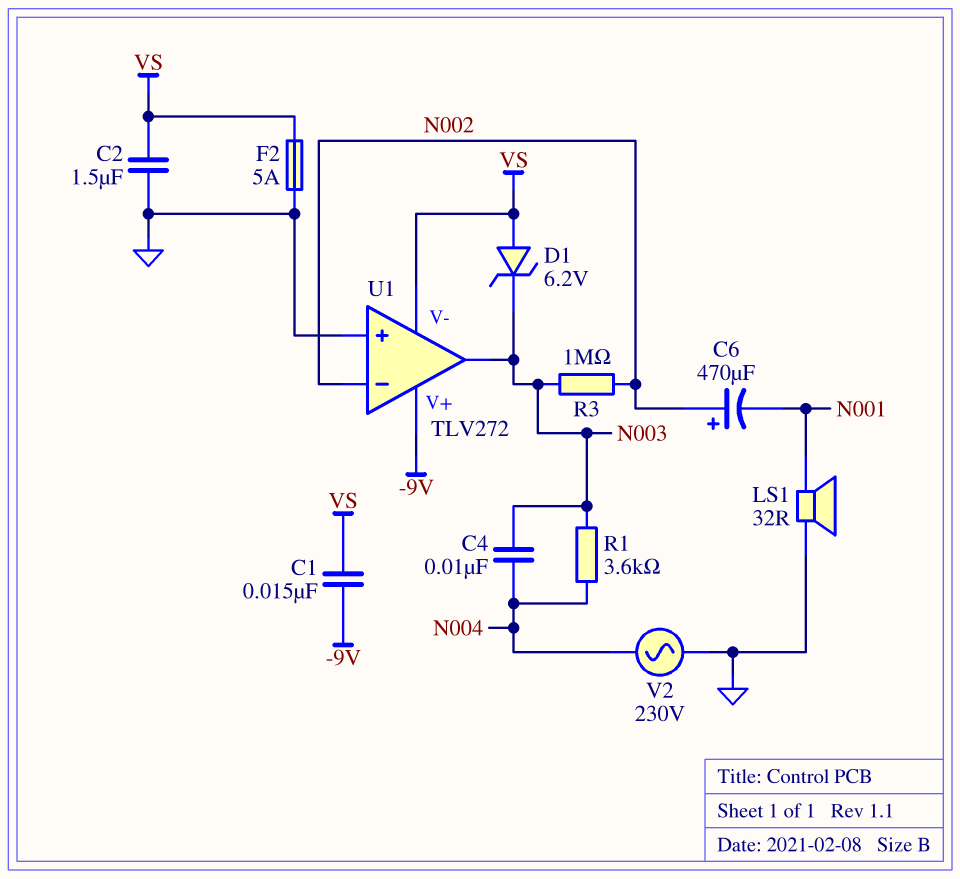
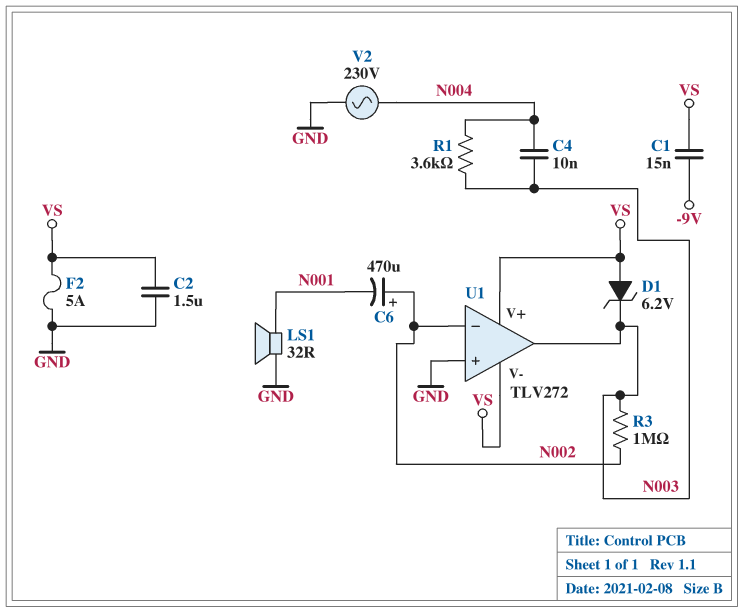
U1 pin V+: -9V -> VS

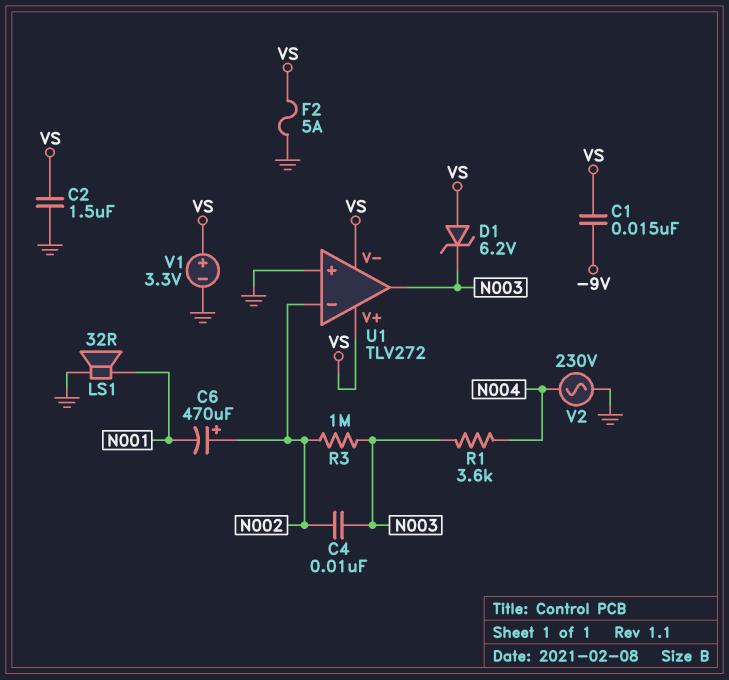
C4: 10nF (N003, N004) -> 10nF (N002, N003)
V1: none -> 3.3V (plus VS, minus GND)

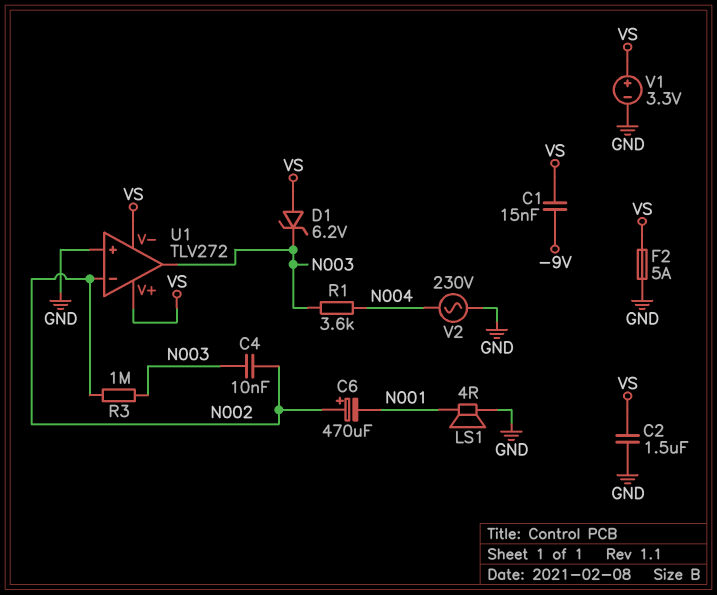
LS1: speaker 32R (GND, N001) -> speaker 4R (GND, N001)

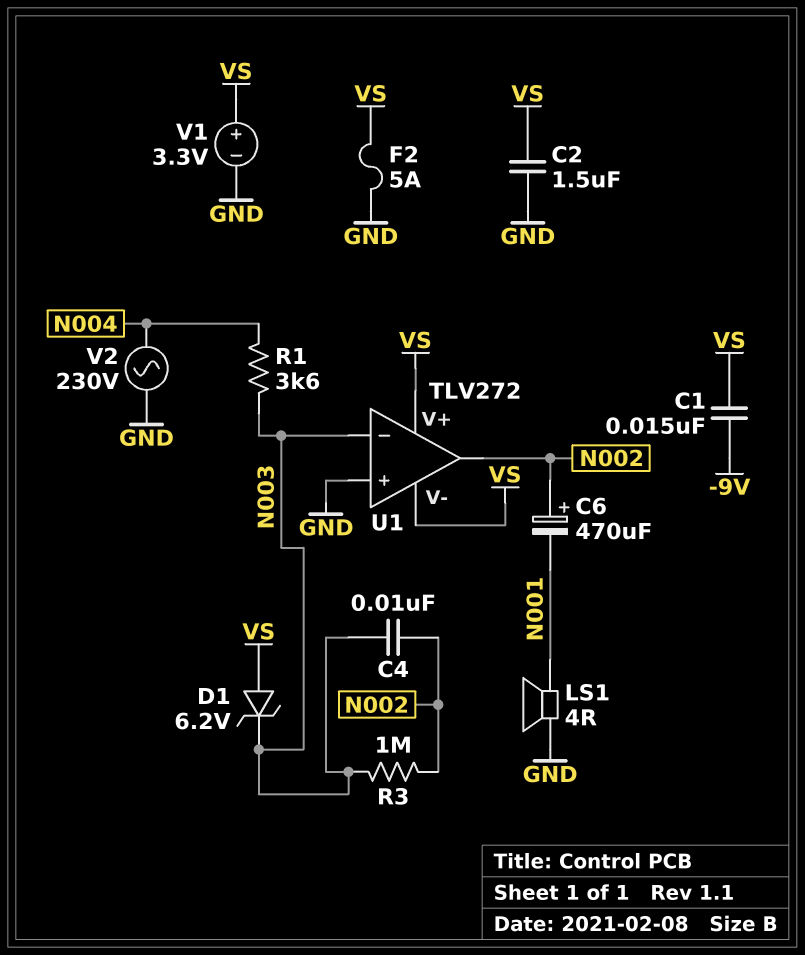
U1 pin in-: N002 -> N003
U1 pin out: N003 -> N002

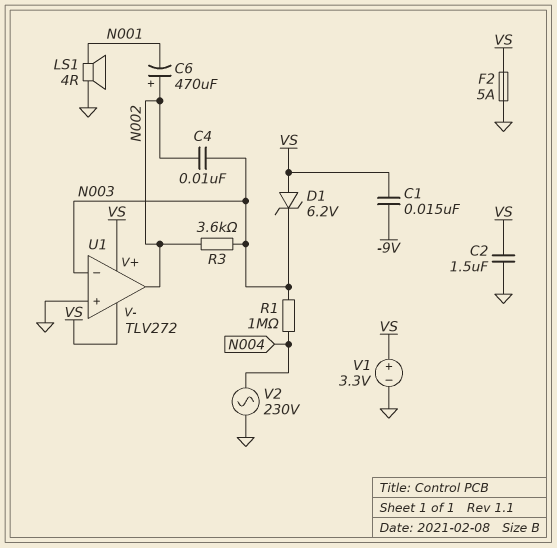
R1: 3.6k (N003, N004) -> 1M (N003, N004)
R3: 1M (N002, N003) -> 3.6k (N002, N003)

